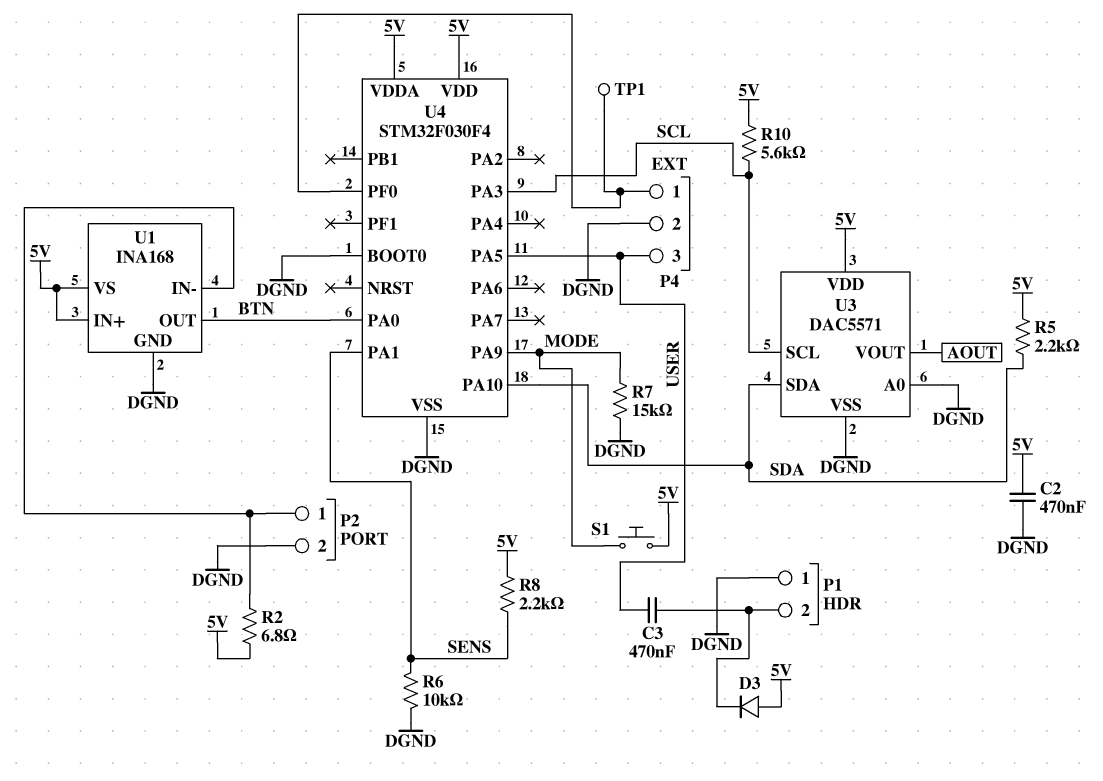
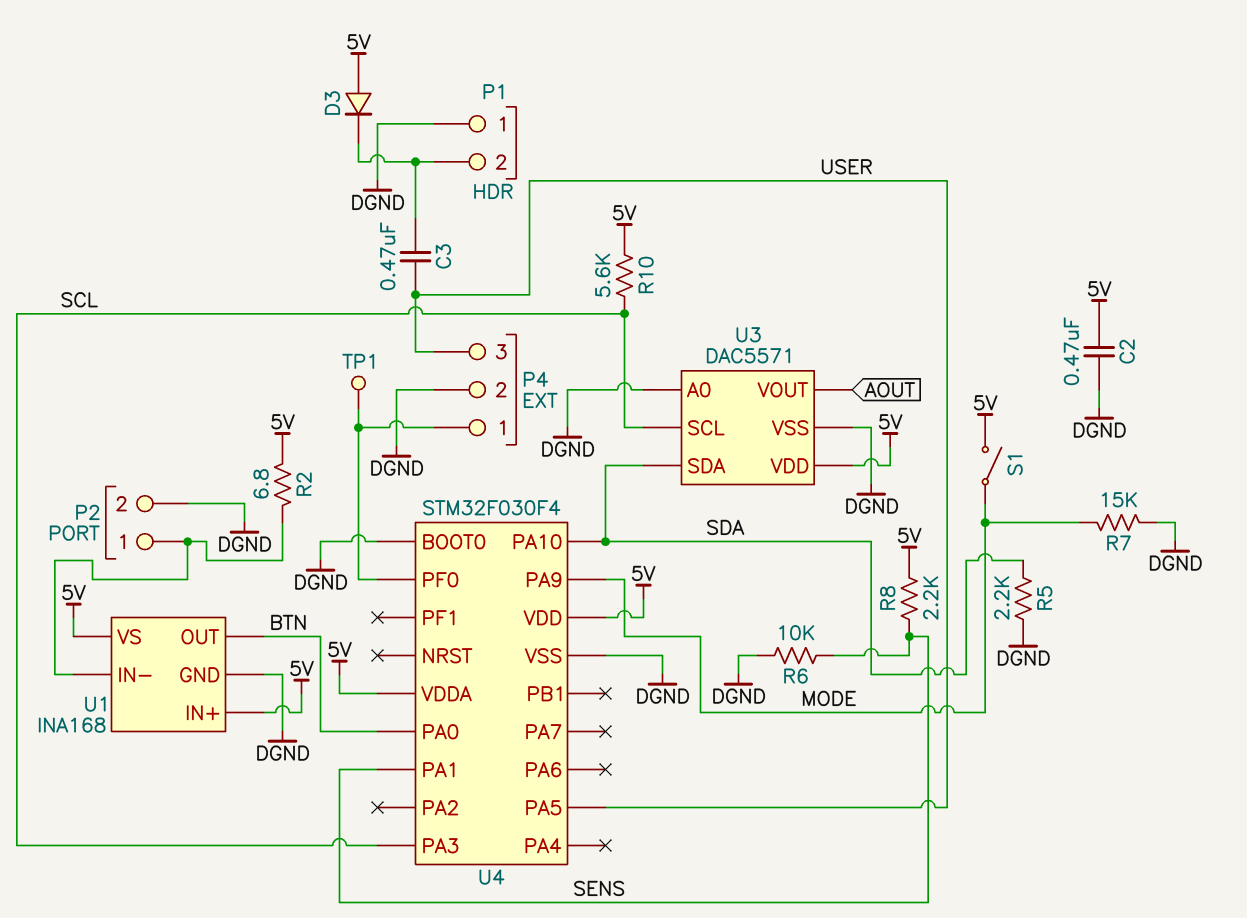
R5: 2.2k (5V, SDA) -> 2.2k (DGND, SDA)
S1: button (5V, MODE) -> switch (5V, MODE)

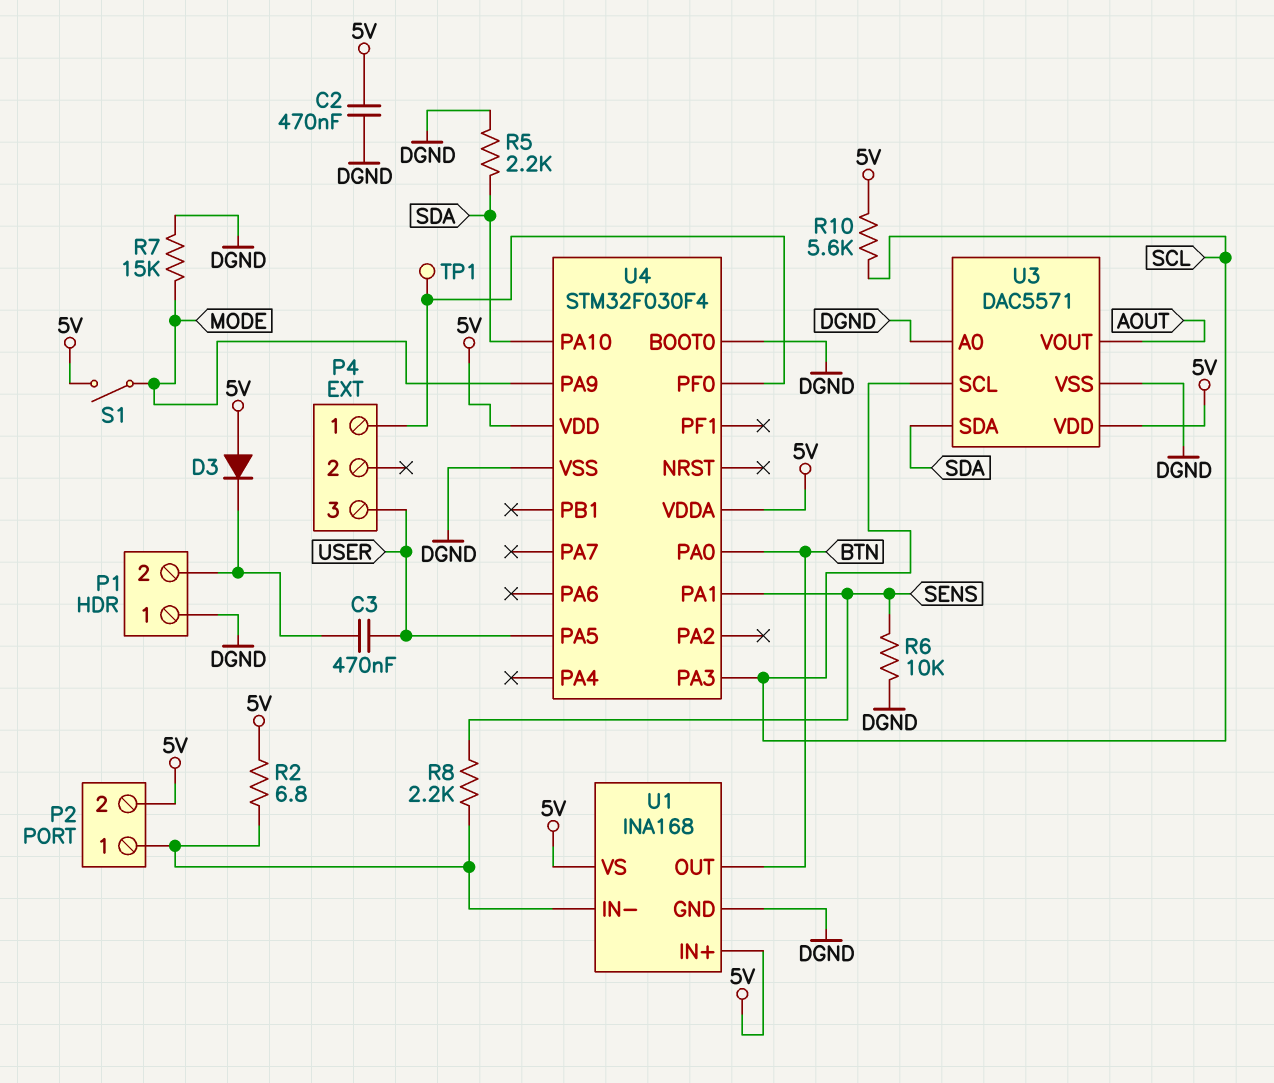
P2 pin 2: DGND -> 5V
P4 pin 2: DGND -> none
R8: 2.2k (5V, SENS) -> 2.2k (P2/1, SENS)

